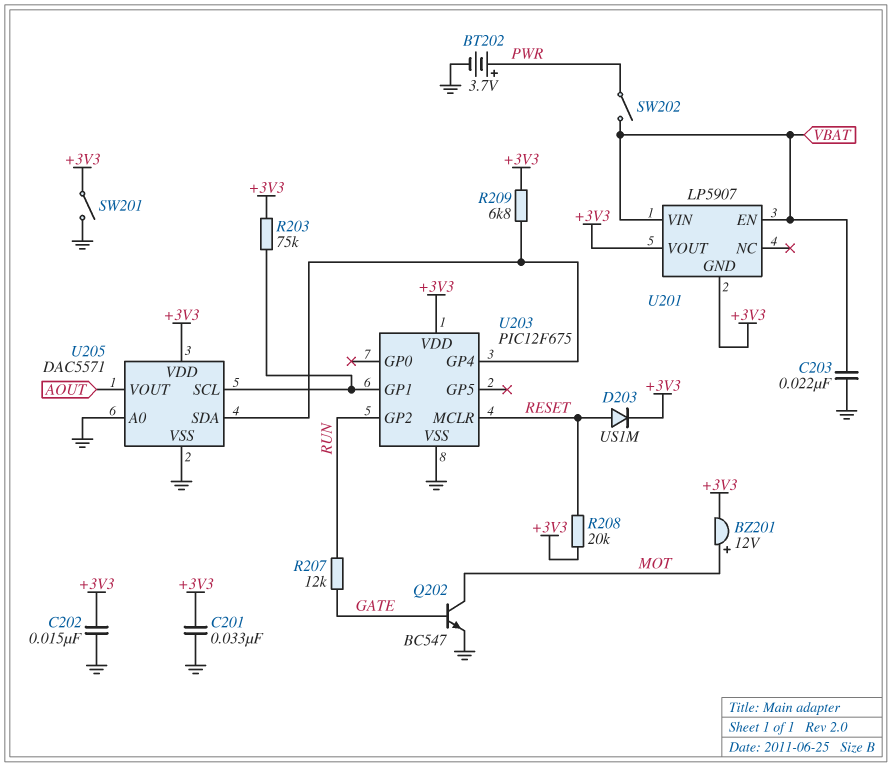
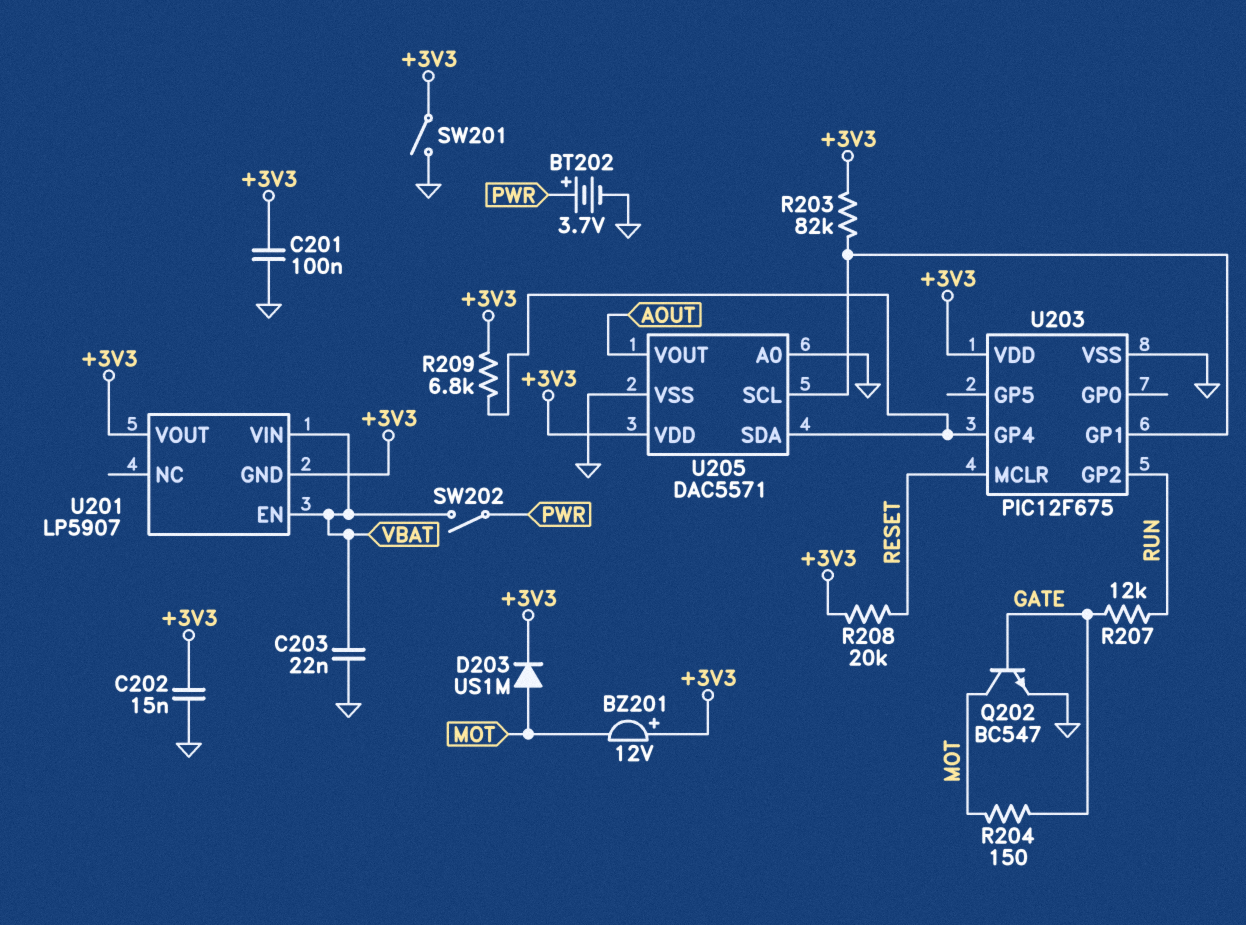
BZ201: buzzer 12V (plus MOT, minus +3V3) -> buzzer 12V (plus +3V3, minus MOT)
C201: 33nF (+3V3, GND) -> 100nF (+3V3, GND)
D203: diode US1M (A RESET, K +3V3) -> diode US1M (A MOT, K +3V3)
R203: 75k (+3V3, U203/GP1) -> 82k (+3V3, U203/GP1)
R204: none -> 150 (GATE, MOT)

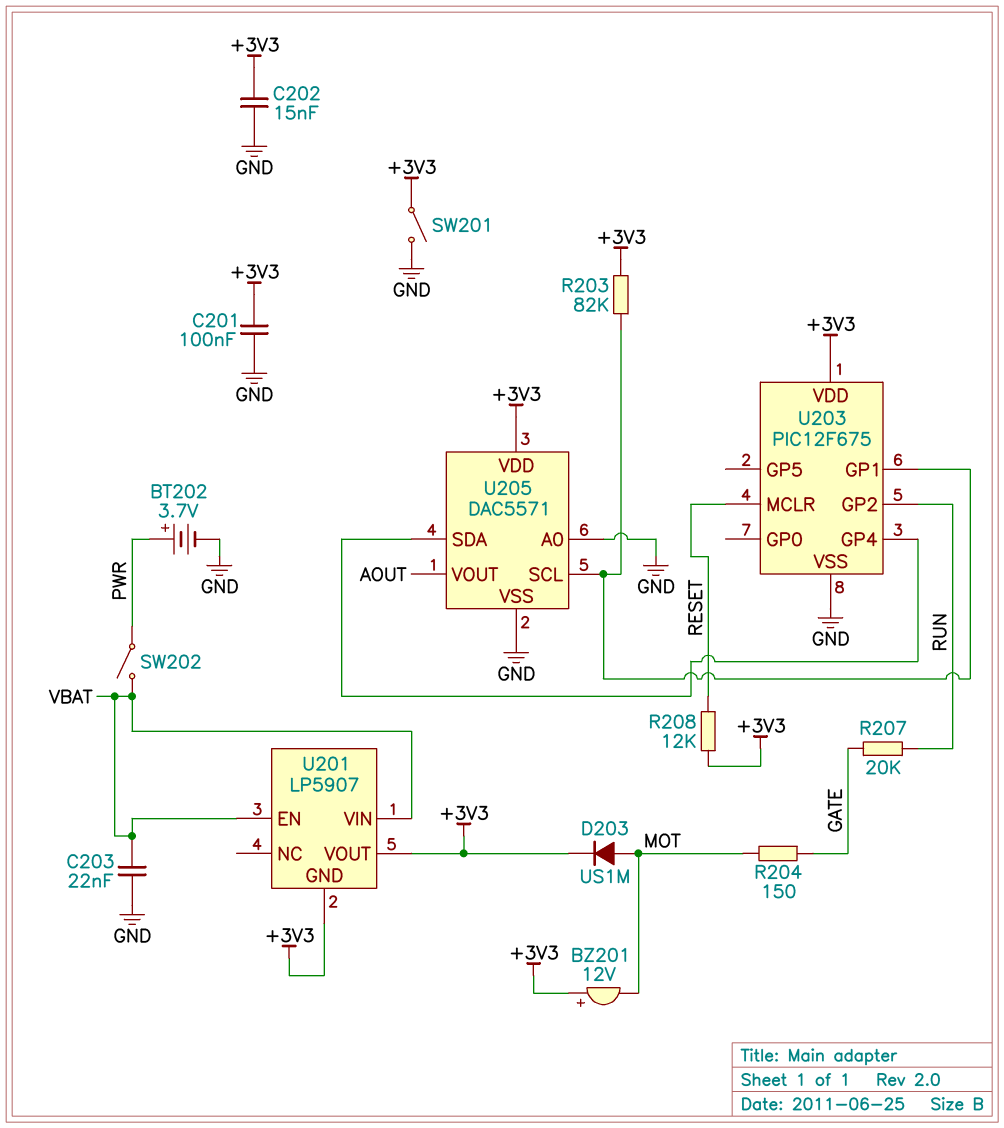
Q202: NPN BC547 (B GATE, C MOT, E GND) -> none
R207: 12k (GATE, RUN) -> 20k (GATE, RUN)
R208: 20k (+3V3, RESET) -> 12k (+3V3, RESET)
R209: 6.8k (+3V3, U203/GP4) -> none

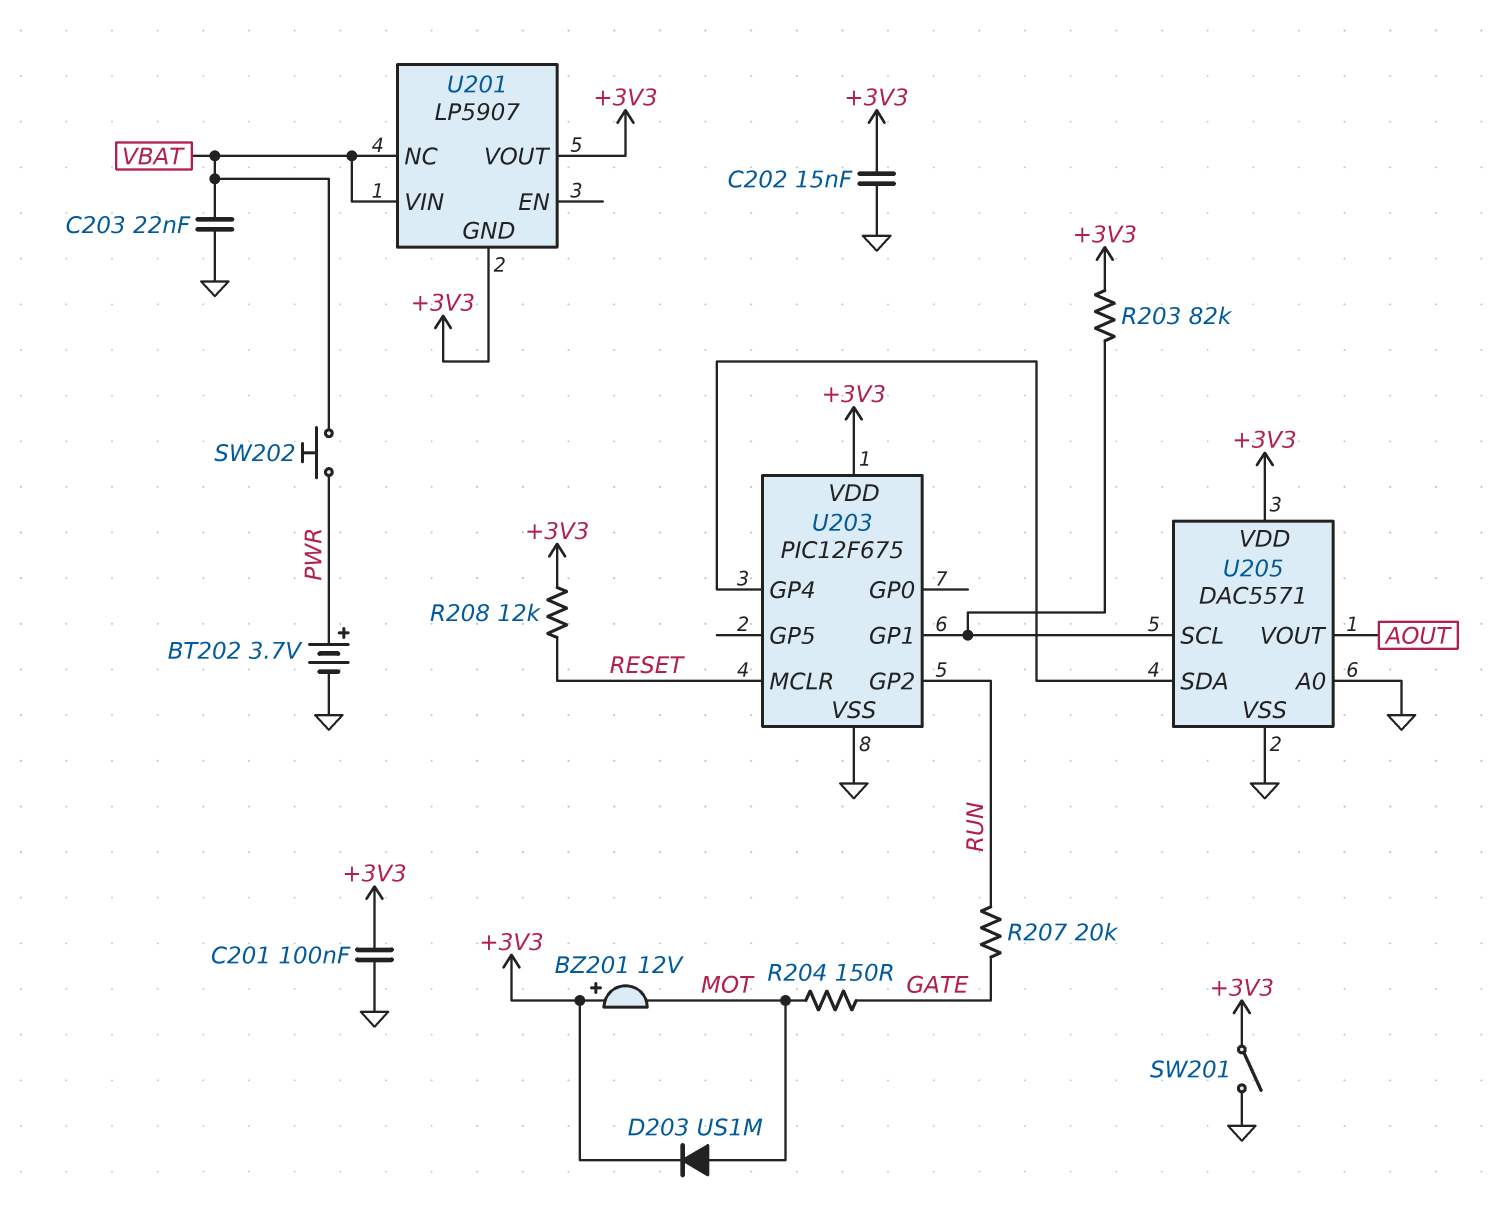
SW202: switch (PWR, VBAT) -> button (PWR, VBAT)
U201 pin EN: VBAT -> none
U201 pin NC: none -> VBAT

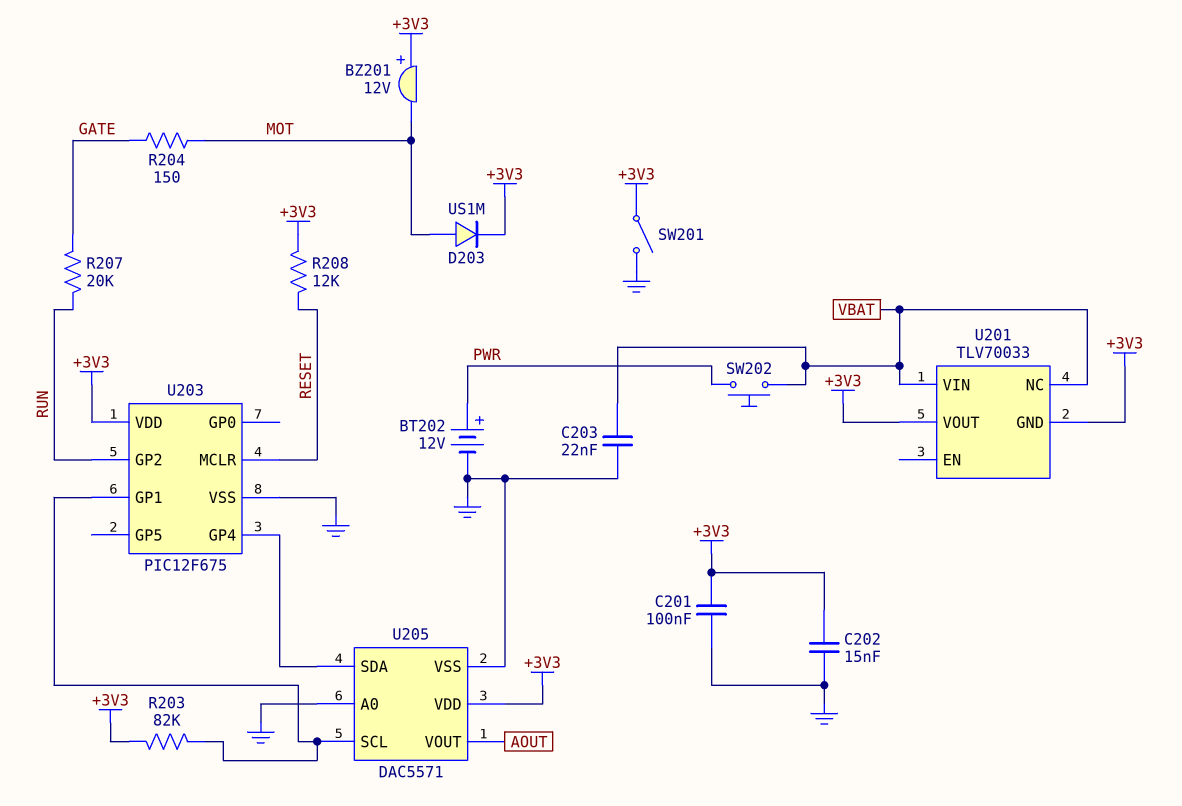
BT202: 3.7V (plus PWR, minus GND) -> 12V (plus PWR, minus GND)
U201: LP5907 -> TLV70033

